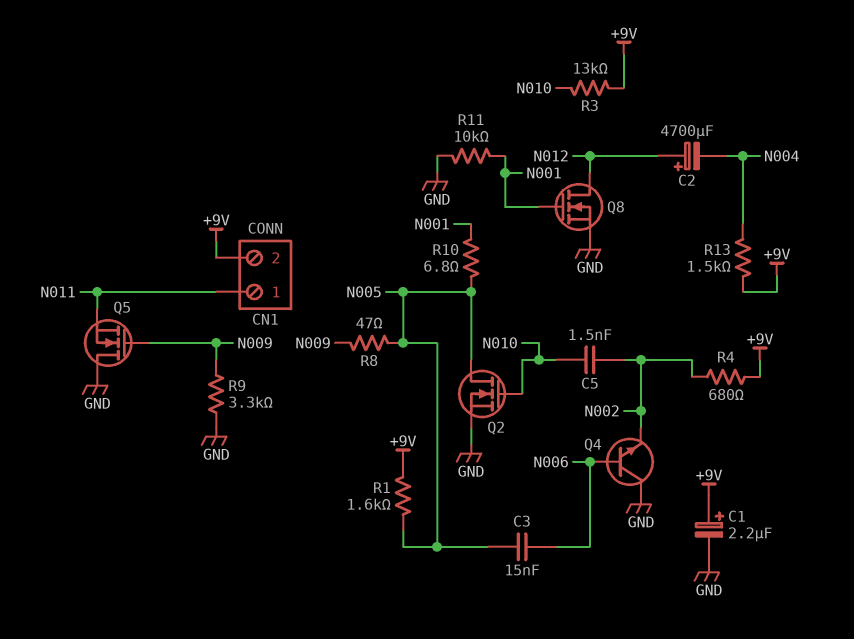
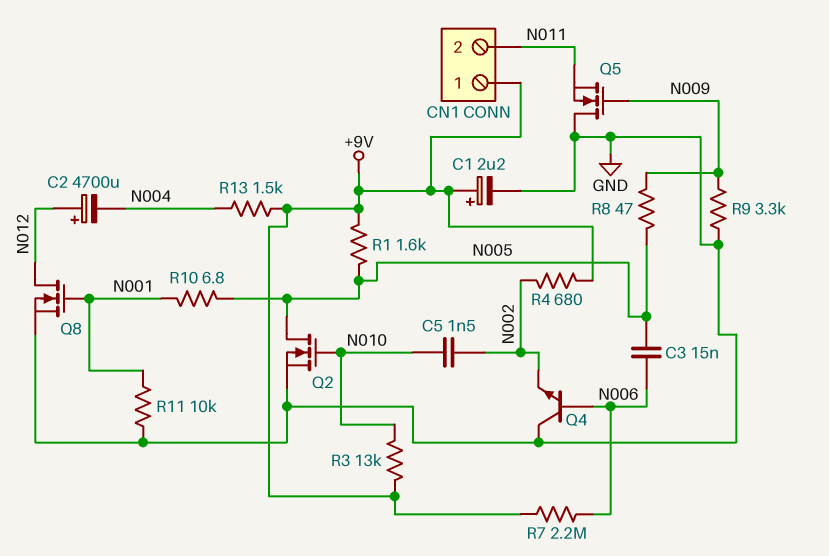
CN1 pin 1: N011 -> +9V
CN1 pin 2: +9V -> N011
R7: none -> 2.2M (+9V, N006)

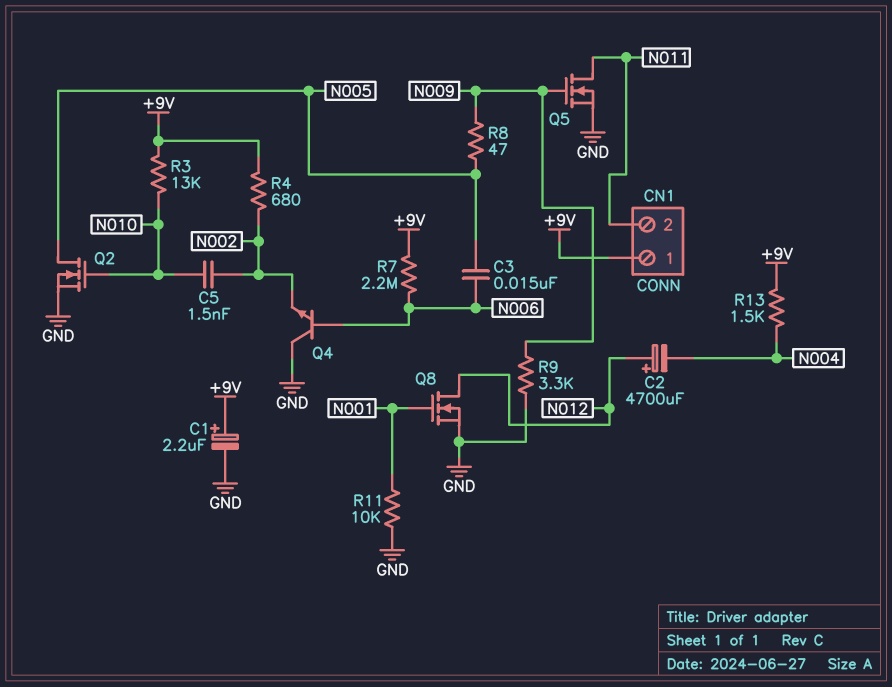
Q5: NMOS (G N009, D GND, S N011) -> NMOS (G N009, D N011, S GND)
R1: 1.6k (+9V, N005) -> none
R10: 6.8 (N001, N005) -> none

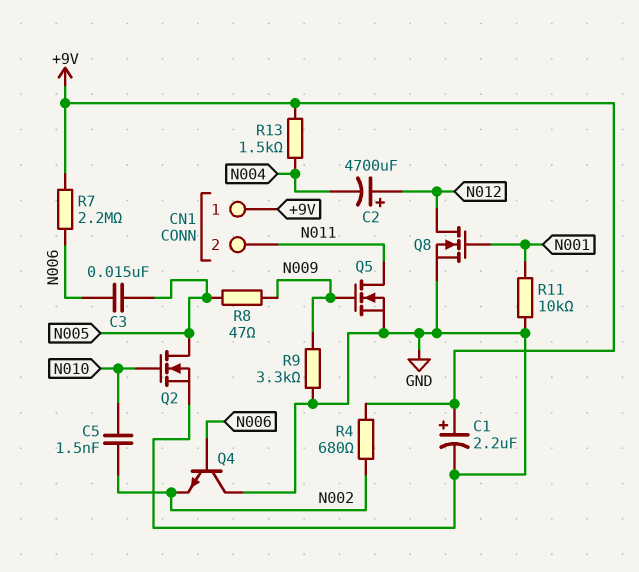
R3: 13k (+9V, N010) -> none

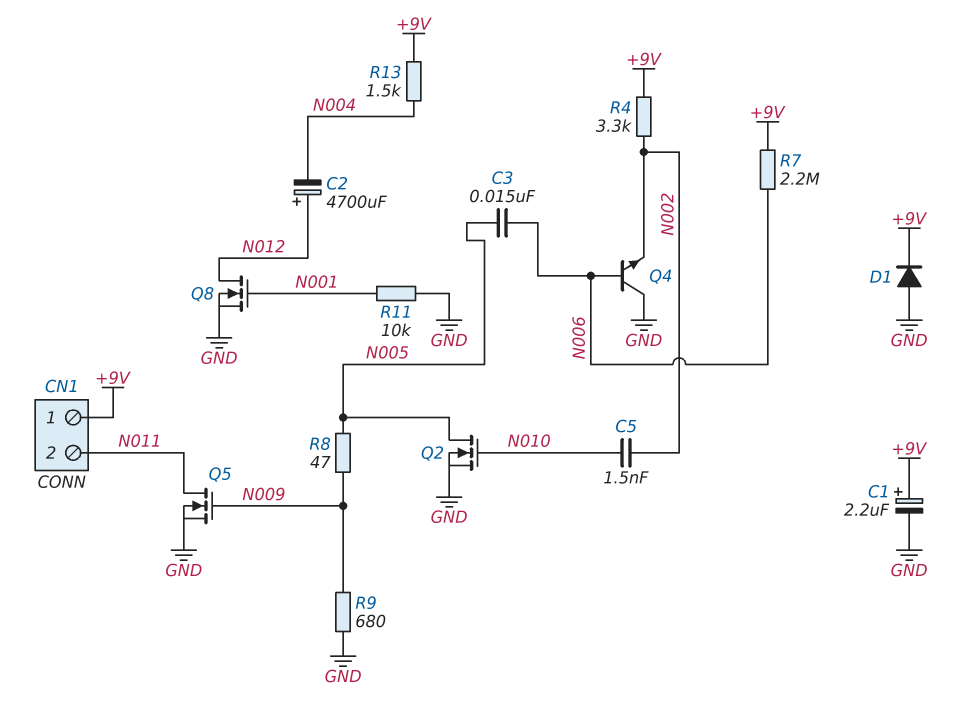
D1: none -> diode (A GND, K +9V)
R4: 680 (+9V, N002) -> 3.3k (+9V, N002)
R9: 3.3k (GND, N009) -> 680 (GND, N009)

